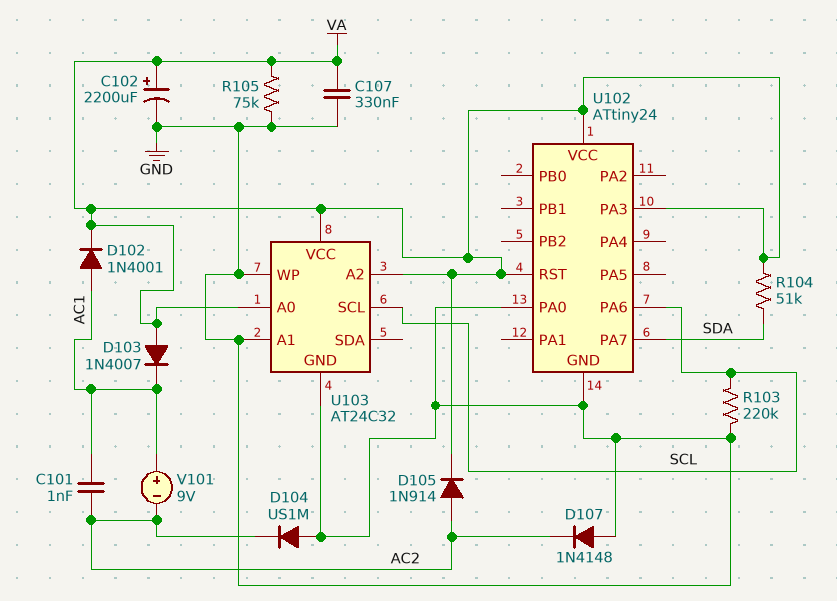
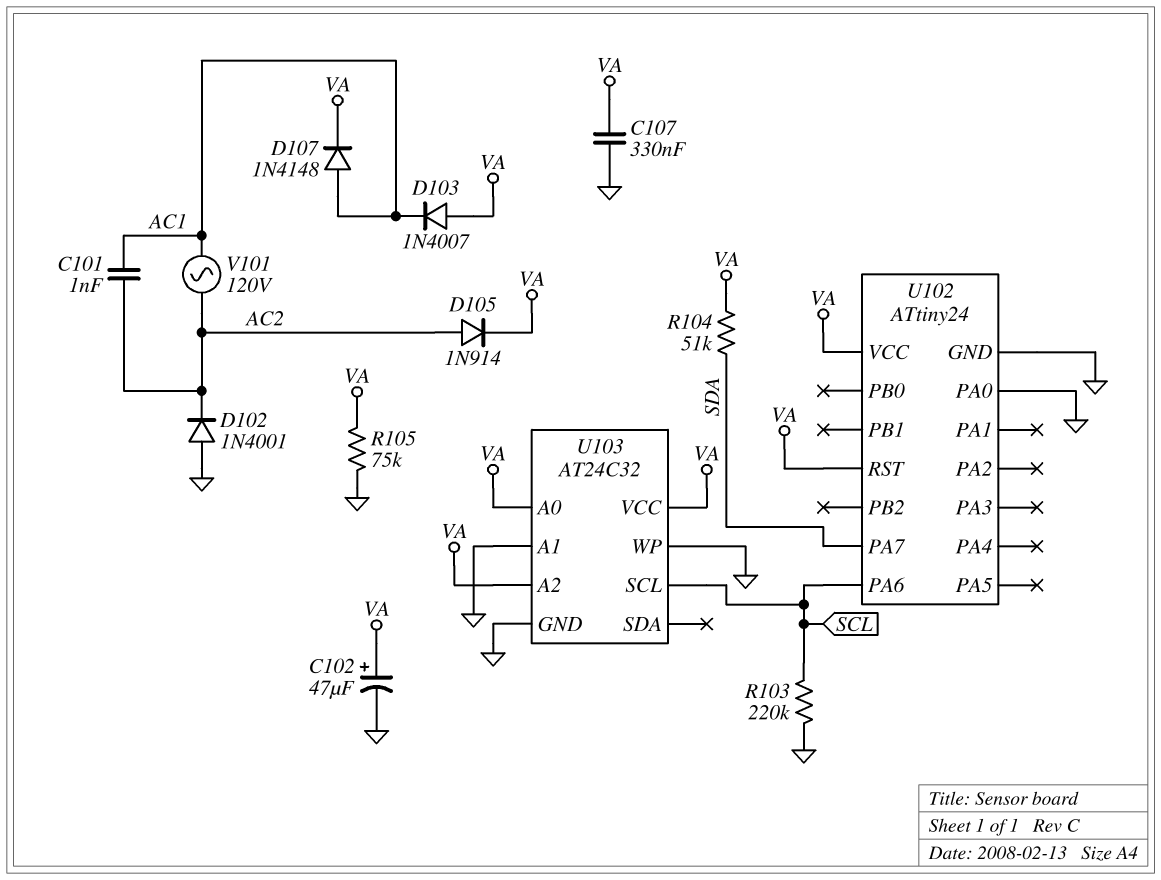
C102: 2200uF (plus VA, minus GND) -> 47uF (plus VA, minus GND)
D102: diode 1N4001 (A AC1, K VA) -> diode 1N4001 (A GND, K AC2)
D104: diode US1M (A GND, K AC2) -> none
D107: diode 1N4148 (A GND, K AC2) -> diode 1N4148 (A AC1, K VA)
U102 pin PA3: VA -> none
V101: 9V (plus AC1, minus AC2) -> AC 120V (AC1, AC2)

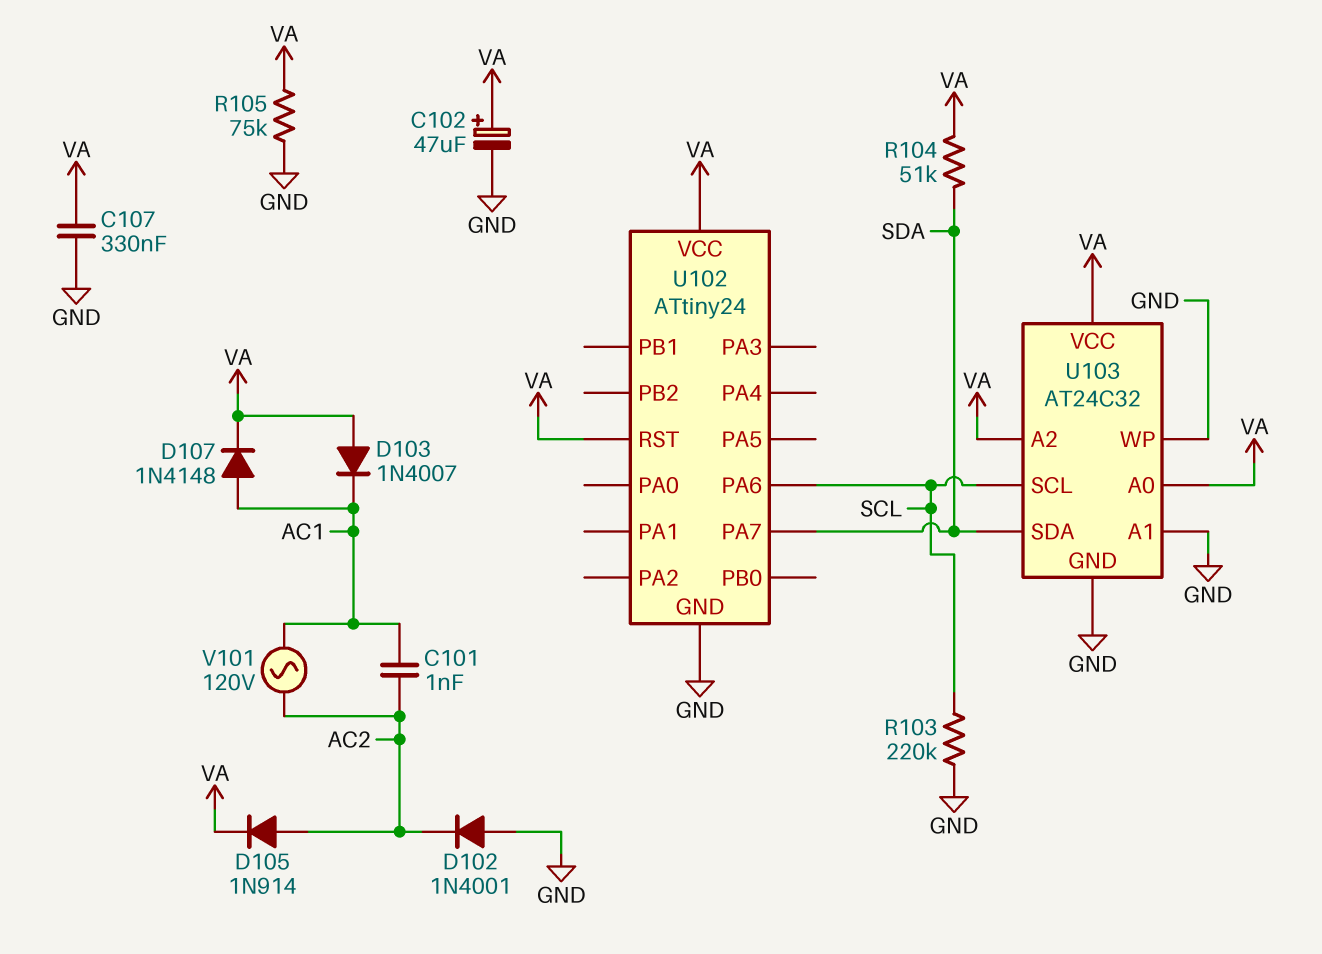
U102 pin PA0: GND -> none
U103 pin SDA: none -> SDA

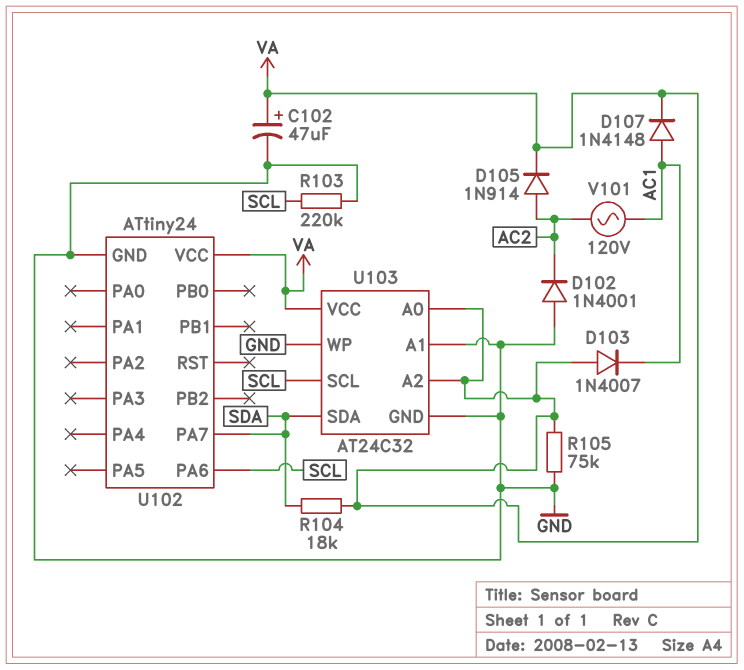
C101: 1nF (AC1, AC2) -> none
C107: 330nF (GND, VA) -> none
R104: 51k (SDA, VA) -> 18k (SDA, VA)
U102 pin RST: VA -> none

